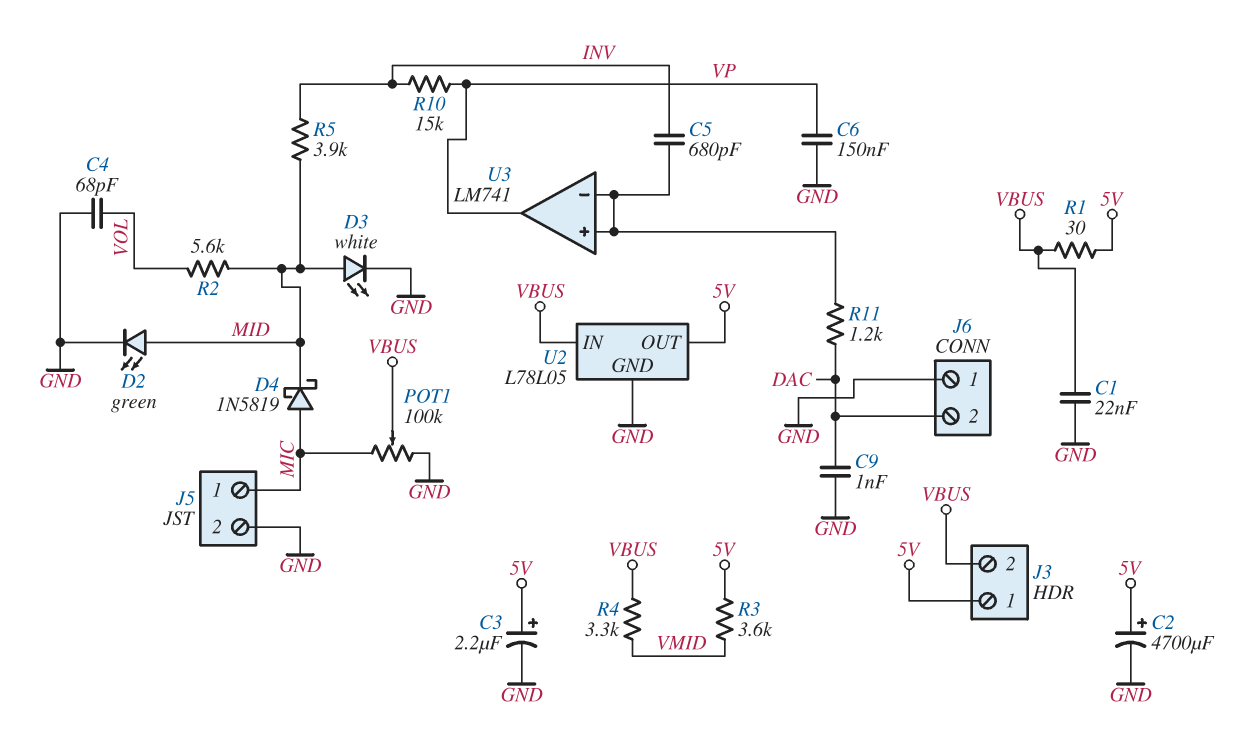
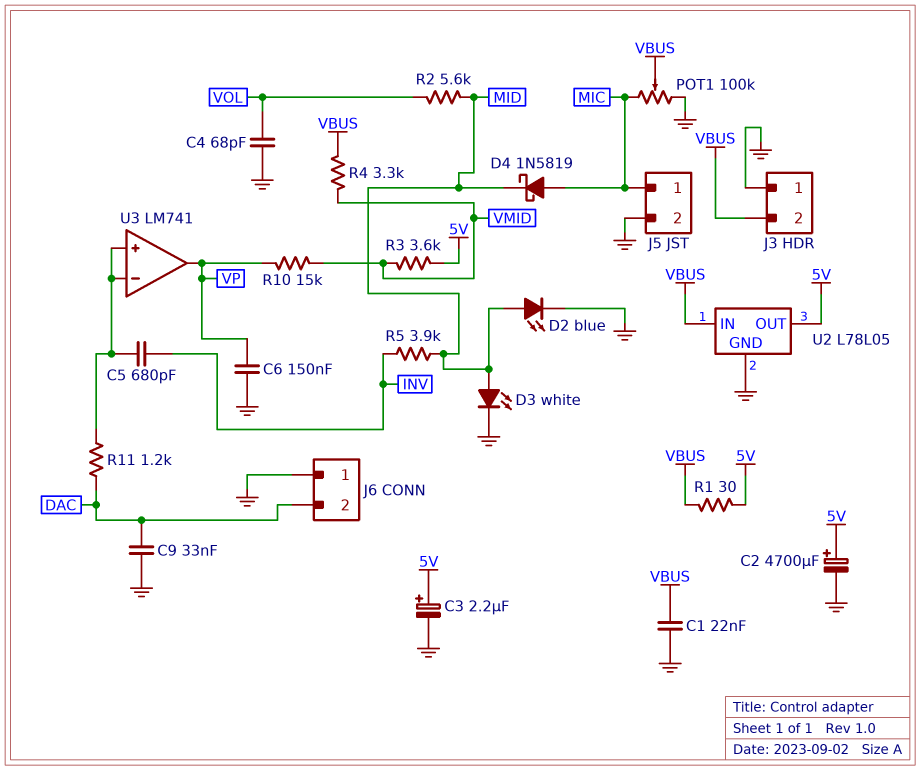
C9: 1nF (DAC, GND) -> 33nF (DAC, GND)
D2: LED green (A MID, K GND) -> LED blue (A MID, K GND)
J3 pin 1: 5V -> GND
R10: 15k (INV, VP) -> 15k (VMID, VP)

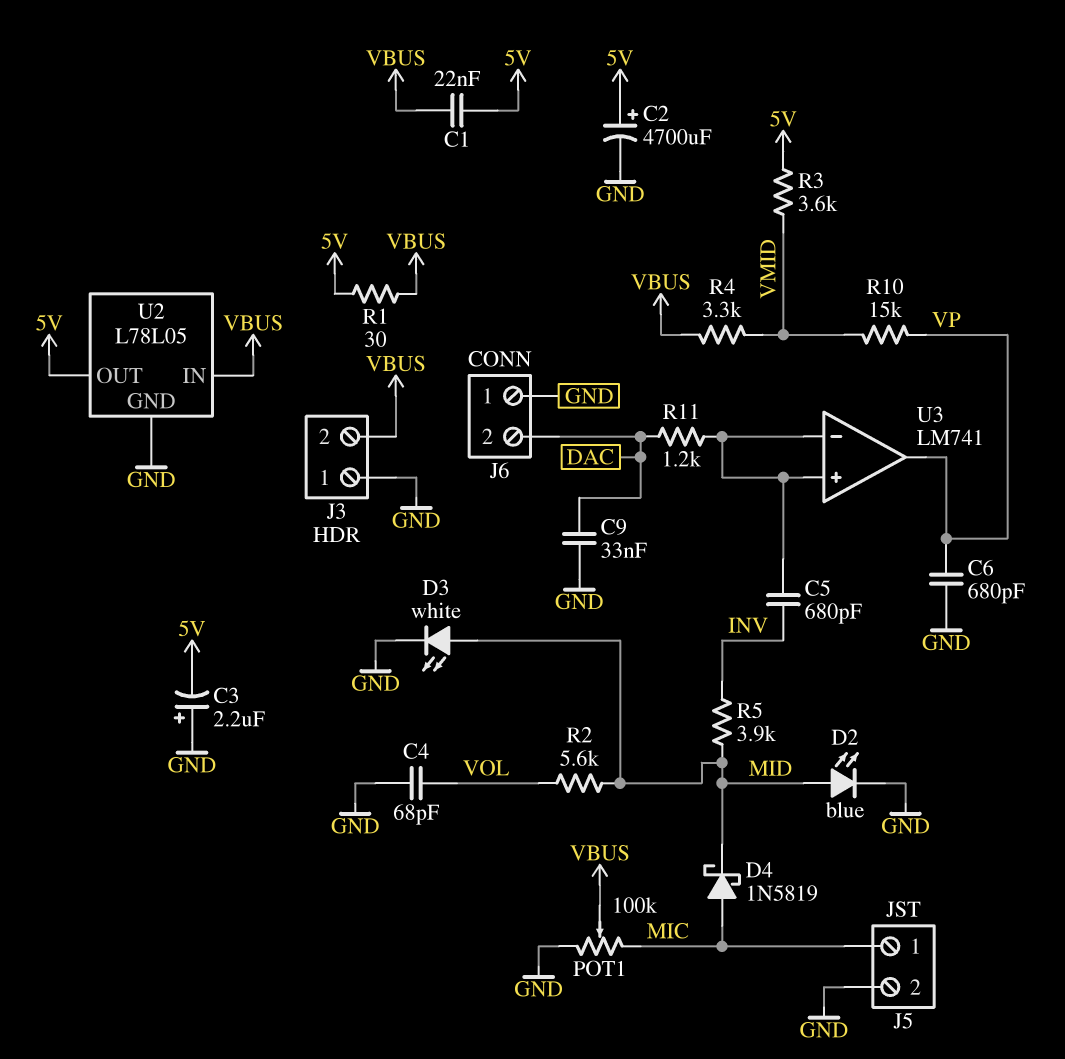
C1: 22nF (GND, VBUS) -> 22nF (5V, VBUS)
C3: 2.2uF (plus 5V, minus GND) -> 2.2uF (plus GND, minus 5V)
C6: 150nF (GND, VP) -> 680pF (GND, VP)

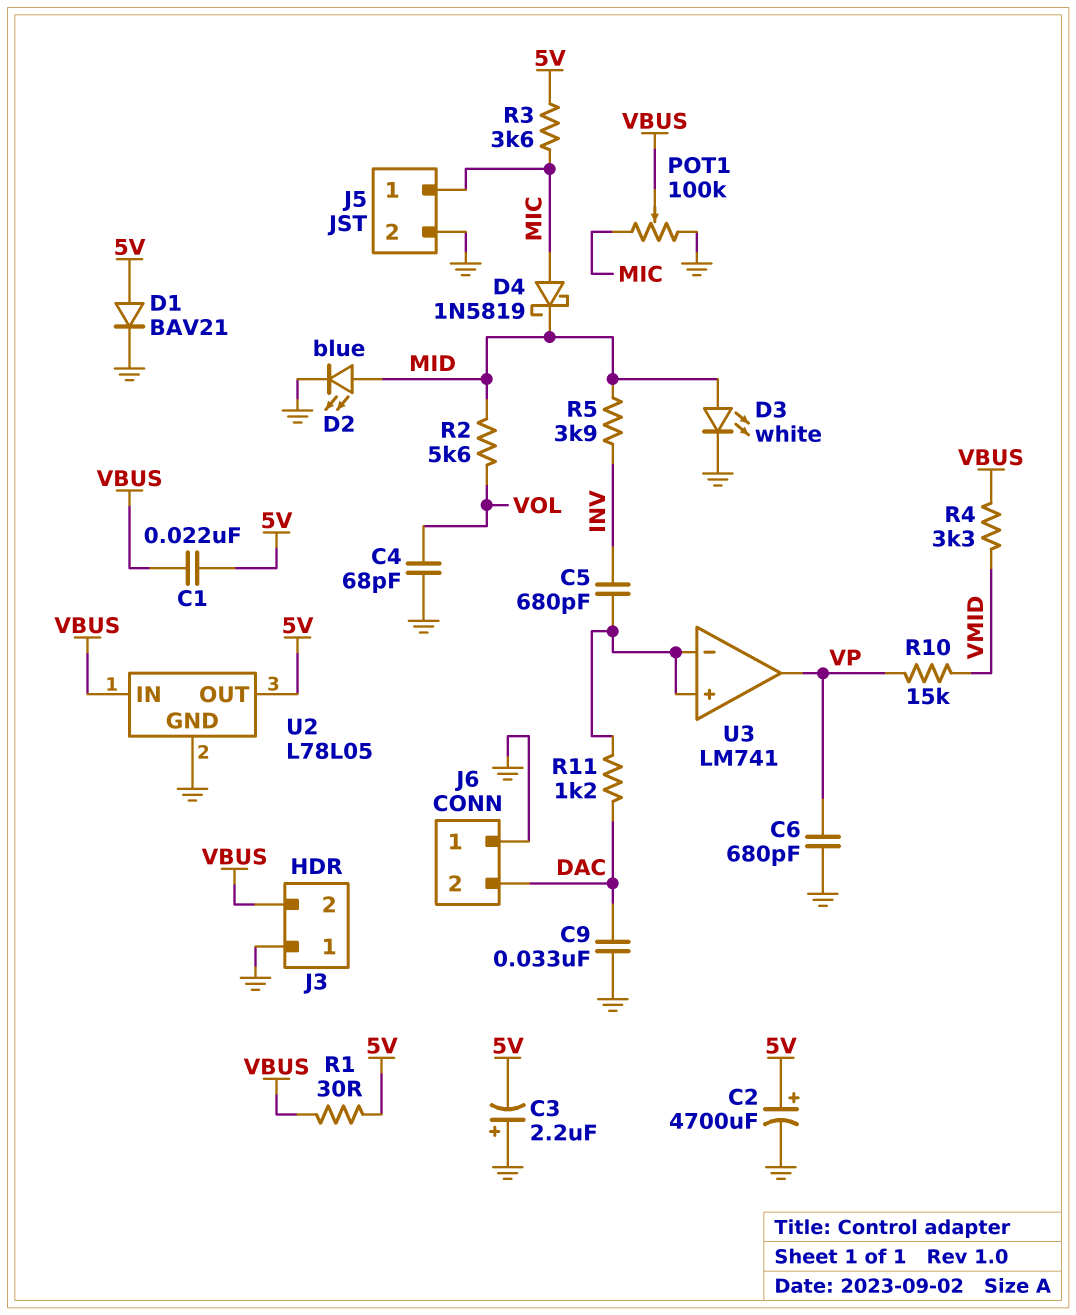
D1: none -> diode BAV21 (A 5V, K GND)
R3: 3.6k (5V, VMID) -> 3.6k (5V, MIC)

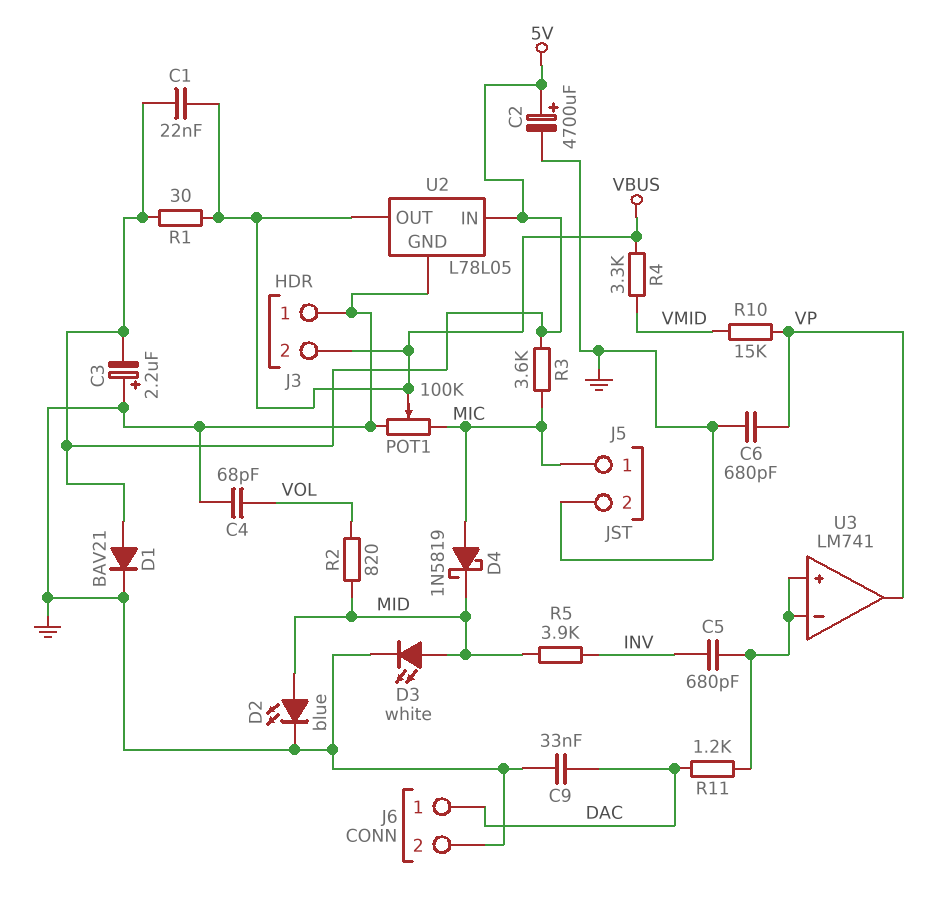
J6 pin 1: GND -> DAC
J6 pin 2: DAC -> GND
R2: 5.6k (MID, VOL) -> 820 (MID, VOL)
U2 pin IN: VBUS -> 5V
U2 pin OUT: 5V -> VBUS

